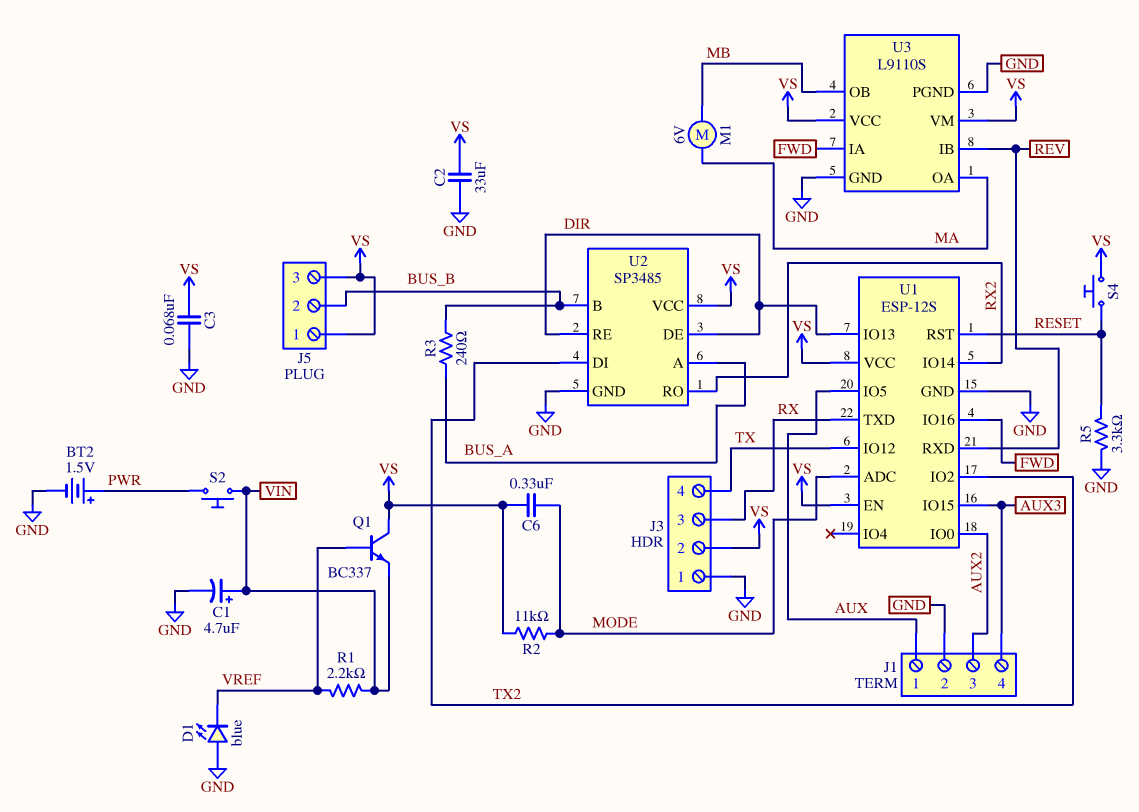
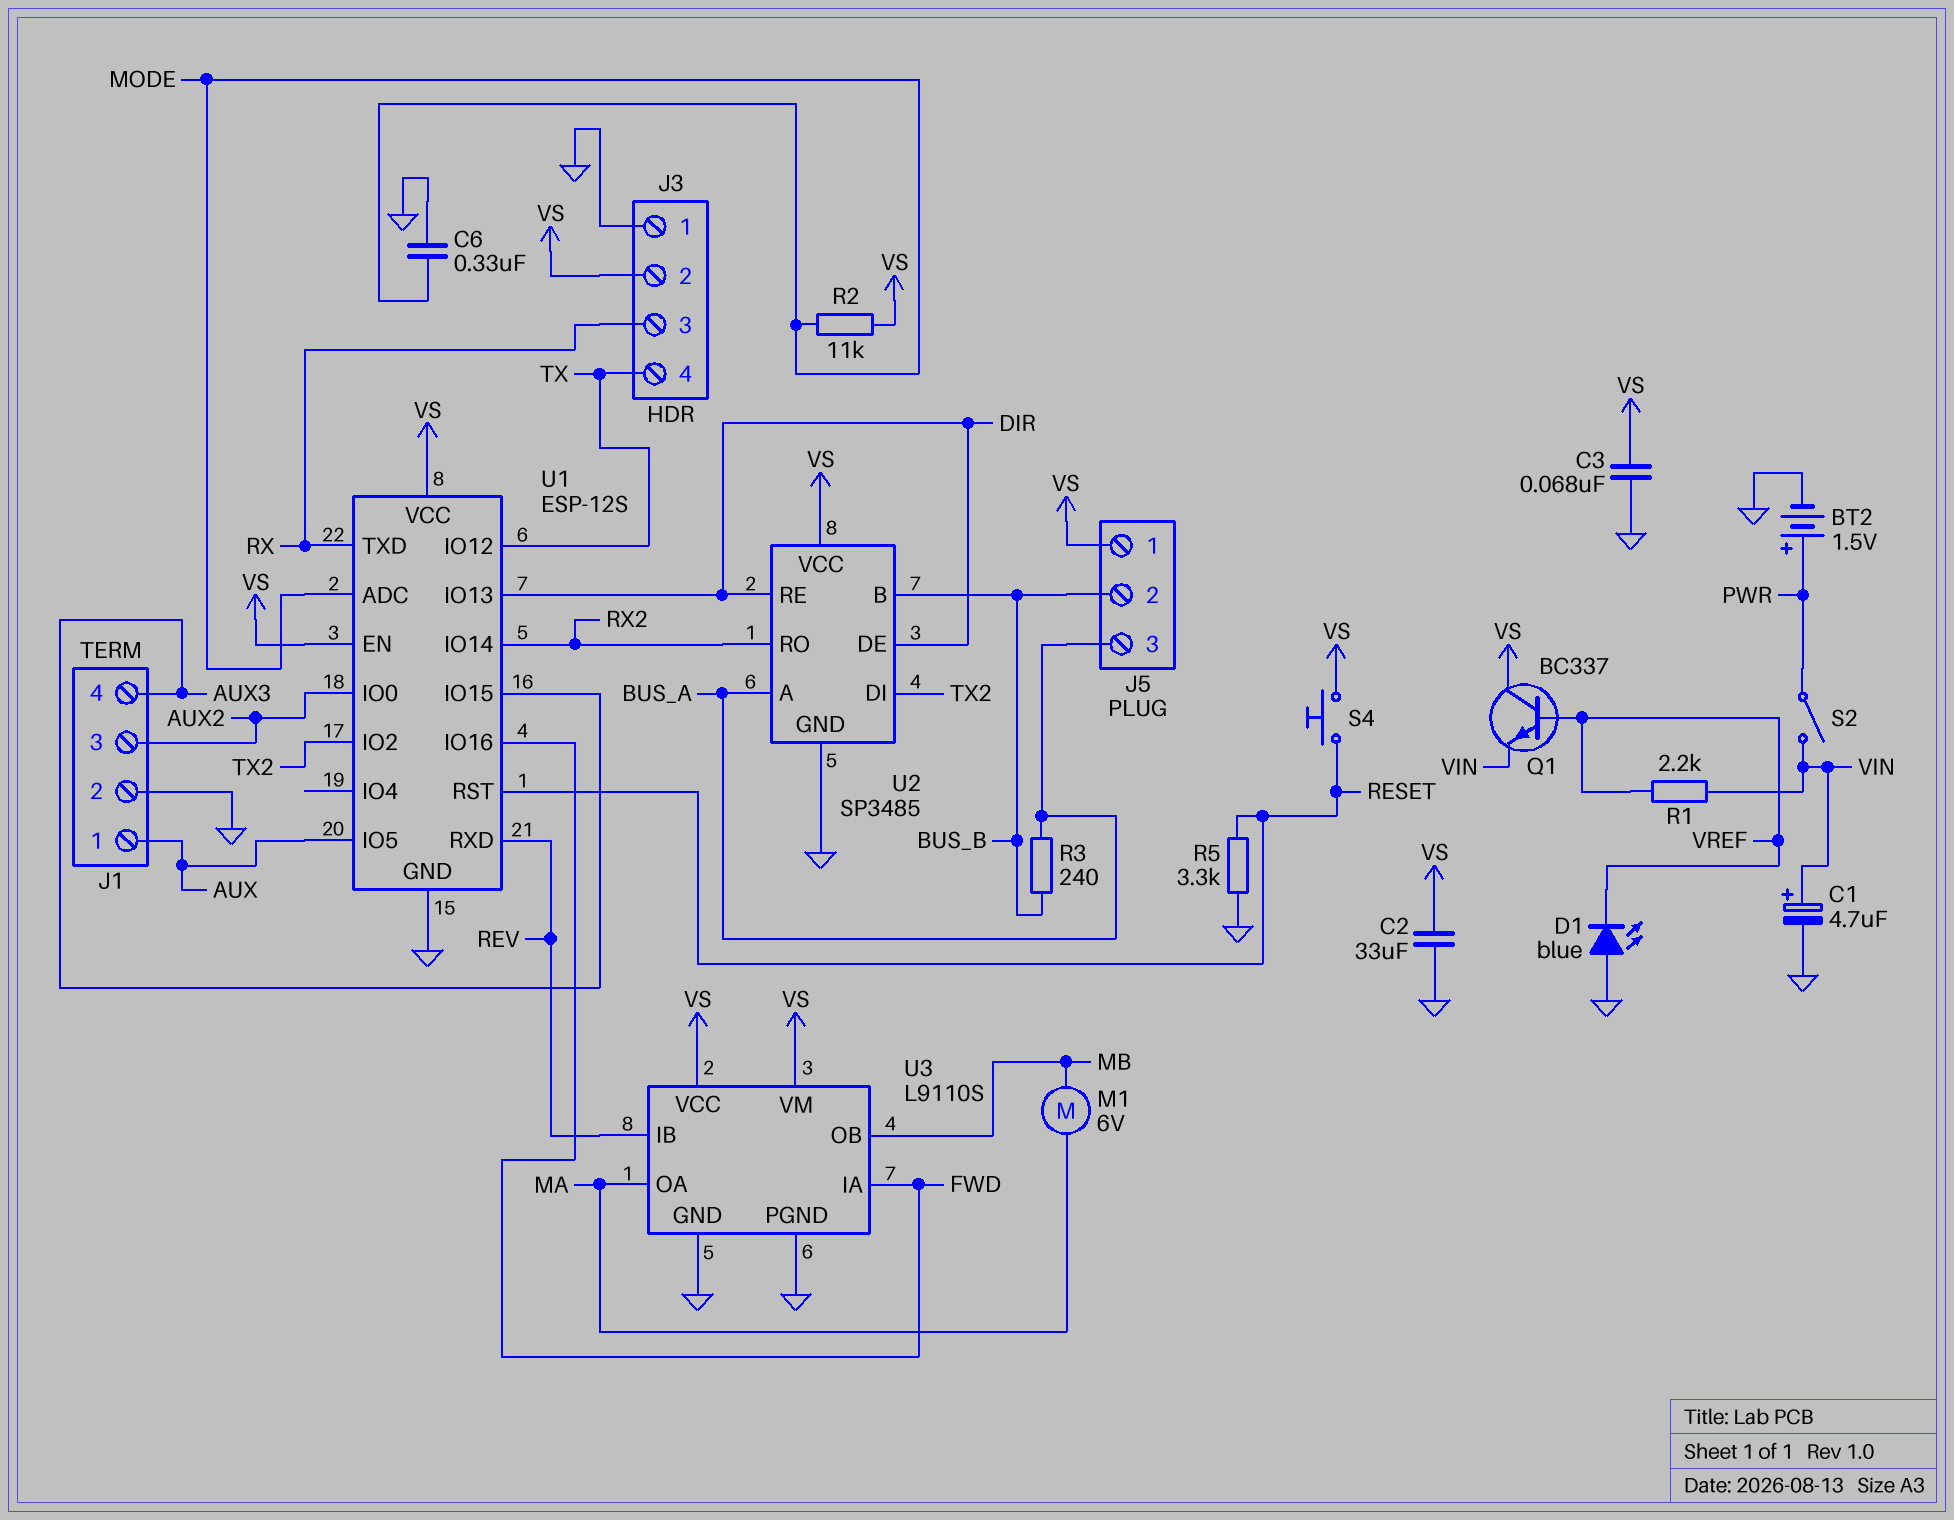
C6: 330nF (MODE, VS) -> 330nF (GND, MODE)
J5 pin 3: VS -> BUS_A
S2: button (PWR, VIN) -> switch (PWR, VIN)

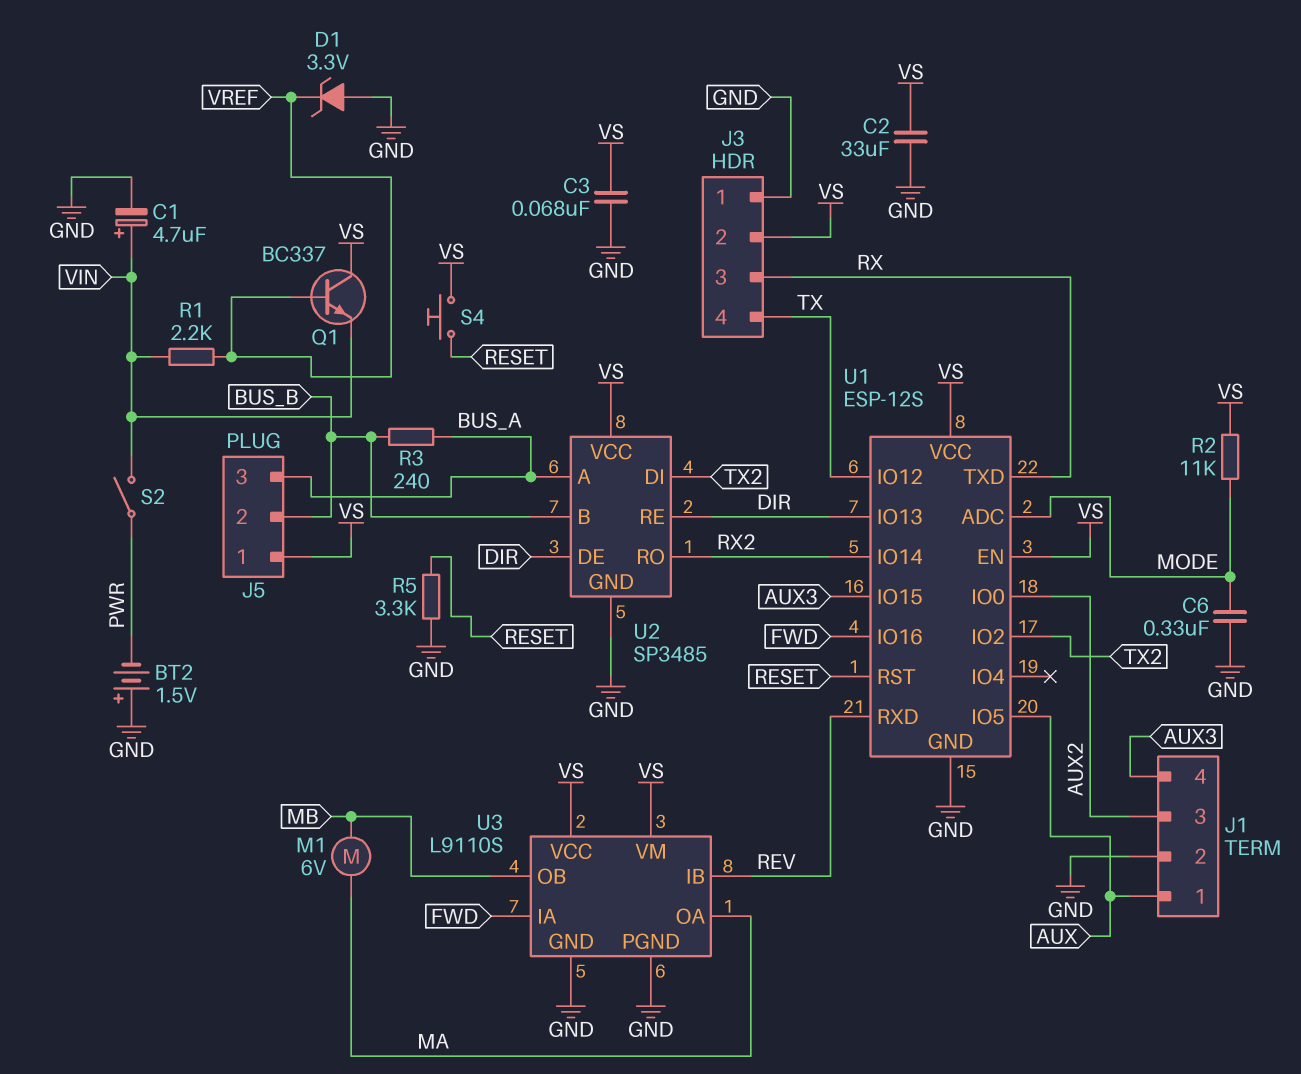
BT2: 1.5V (plus PWR, minus GND) -> 1.5V (plus GND, minus PWR)
D1: LED blue (A GND, K VREF) -> zener 3.3V (A GND, K VREF)

